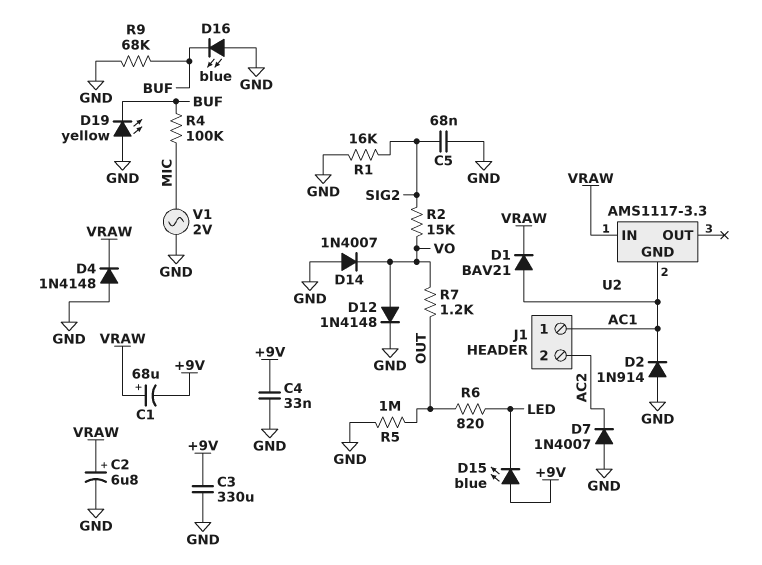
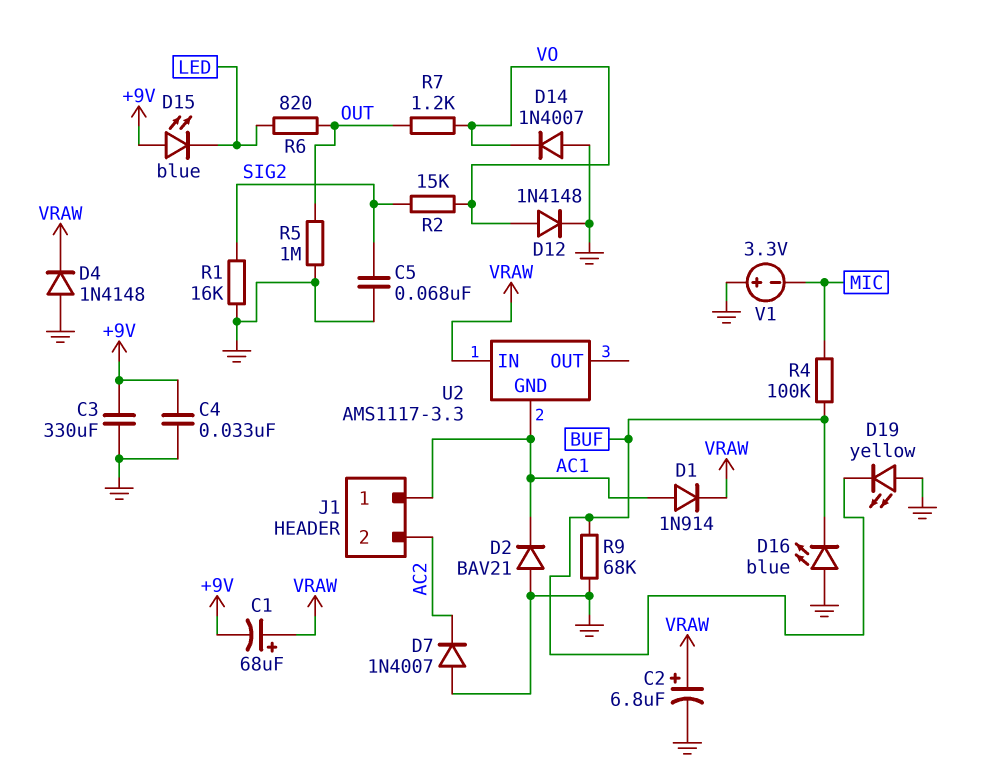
D1: diode BAV21 (A AC1, K VRAW) -> diode 1N914 (A AC1, K VRAW)
D2: diode 1N914 (A GND, K AC1) -> diode BAV21 (A GND, K AC1)
V1: AC 2V (GND, MIC) -> 3.3V (plus GND, minus MIC)

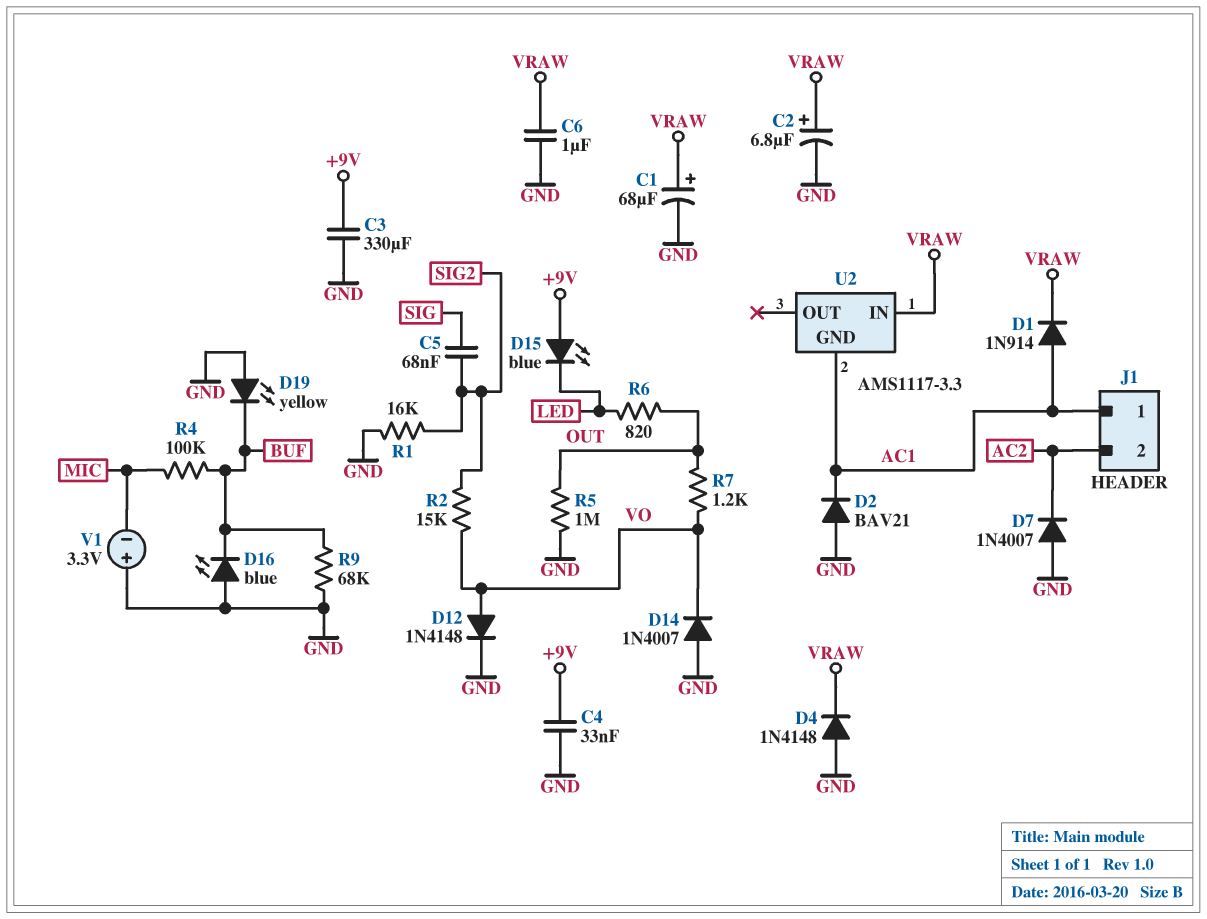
C1: 68uF (plus VRAW, minus +9V) -> 68uF (plus VRAW, minus GND)
C5: 68nF (GND, SIG2) -> 68nF (SIG, SIG2)
C6: none -> 1uF (GND, VRAW)

